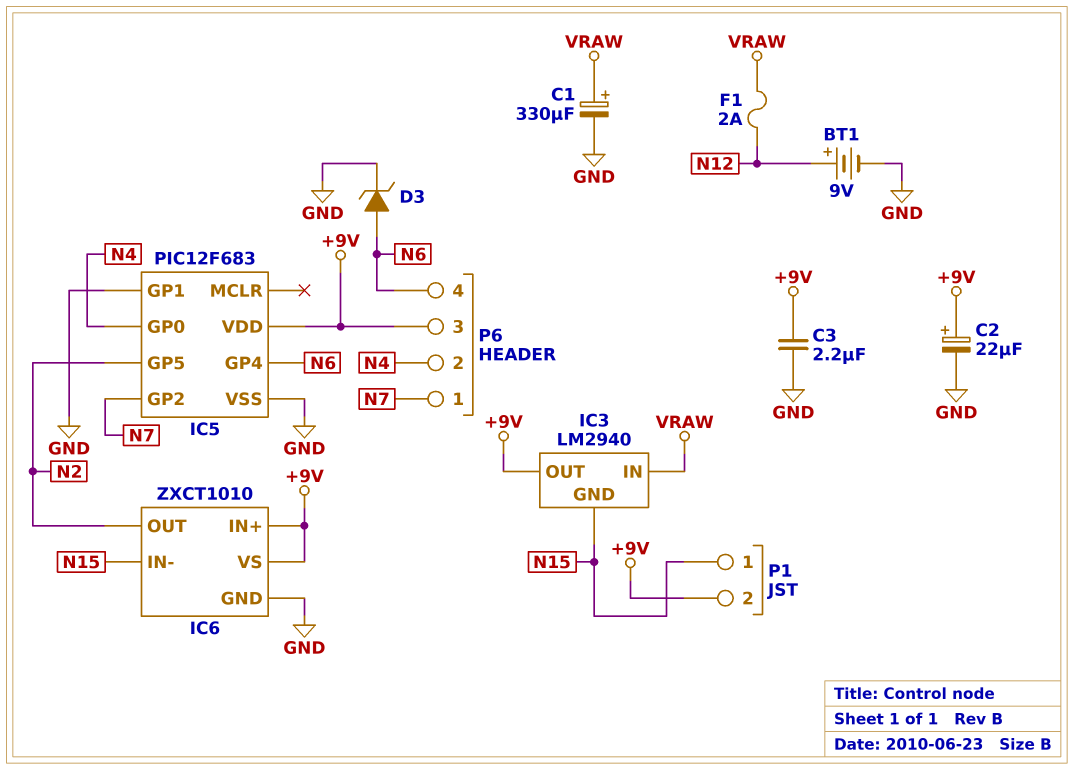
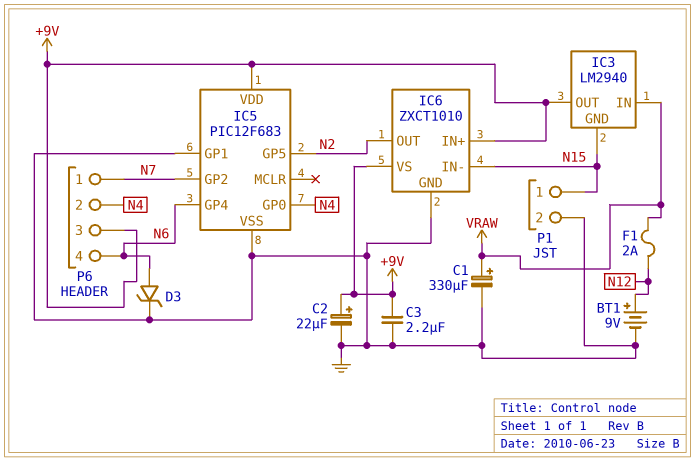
P1 pin 2: +9V -> GND

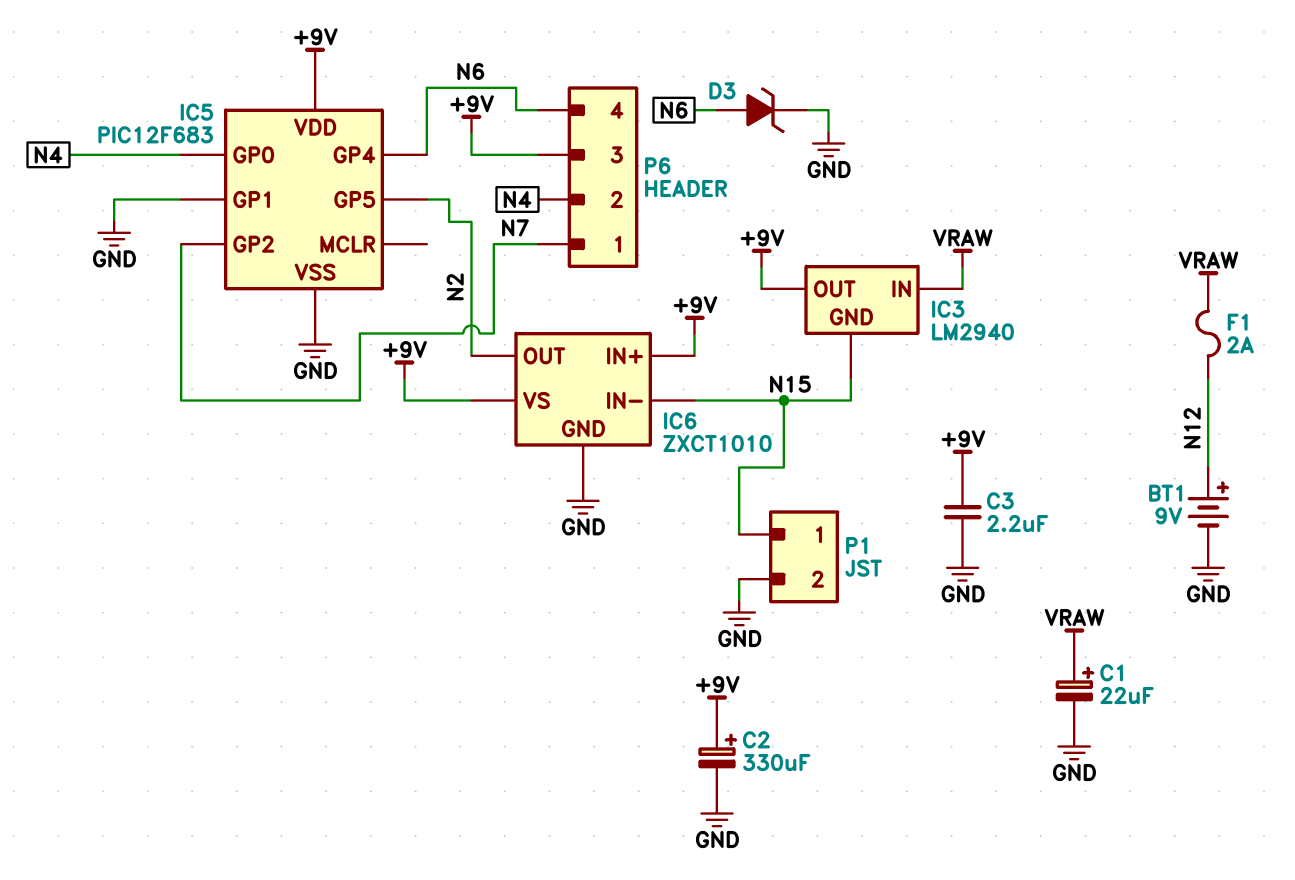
C1: 330uF (plus VRAW, minus GND) -> 22uF (plus VRAW, minus GND)
C2: 22uF (plus +9V, minus GND) -> 330uF (plus +9V, minus GND)

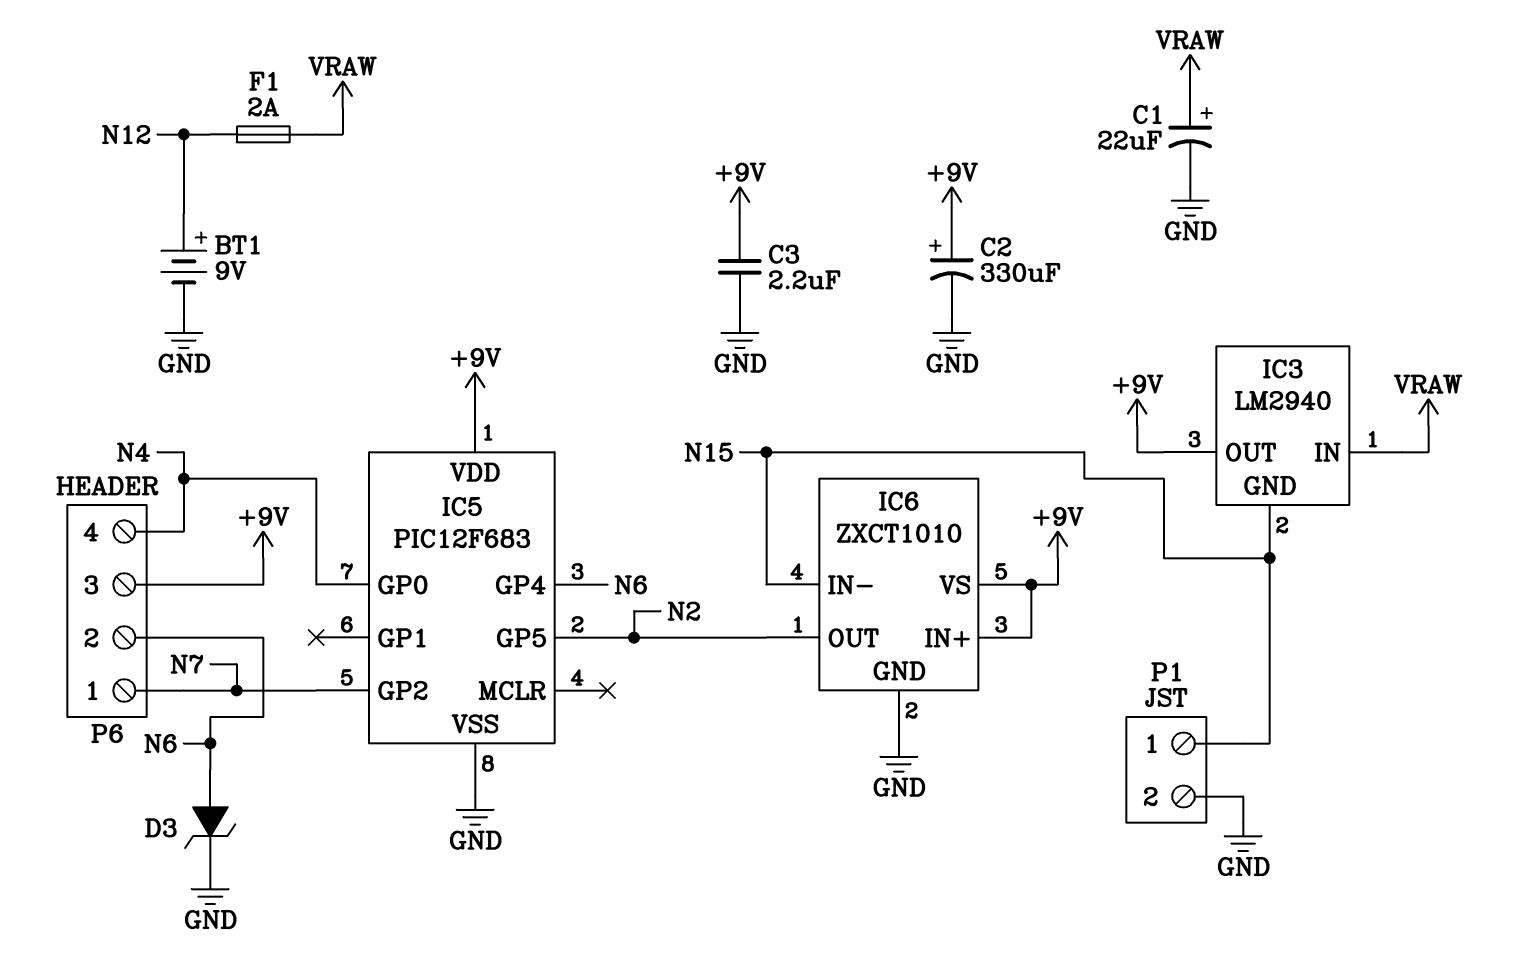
IC5 pin GP1: GND -> none
P6 pin 2: N4 -> N6
P6 pin 4: N6 -> N4

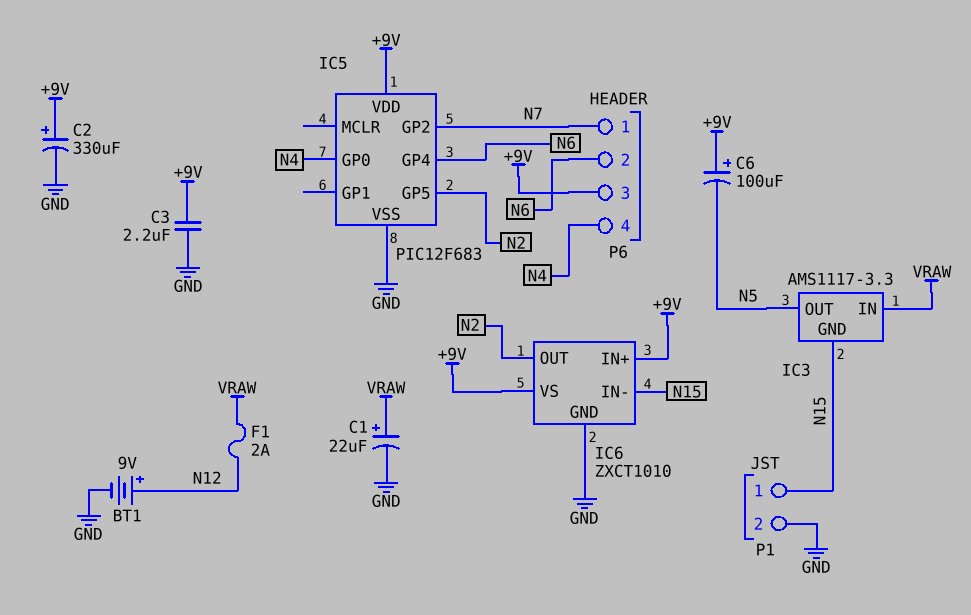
C6: none -> 100uF (plus +9V, minus N5)
D3: zener (A N6, K GND) -> none
IC3: LM2940 -> AMS1117-3.3
IC3 pin OUT: +9V -> N5

